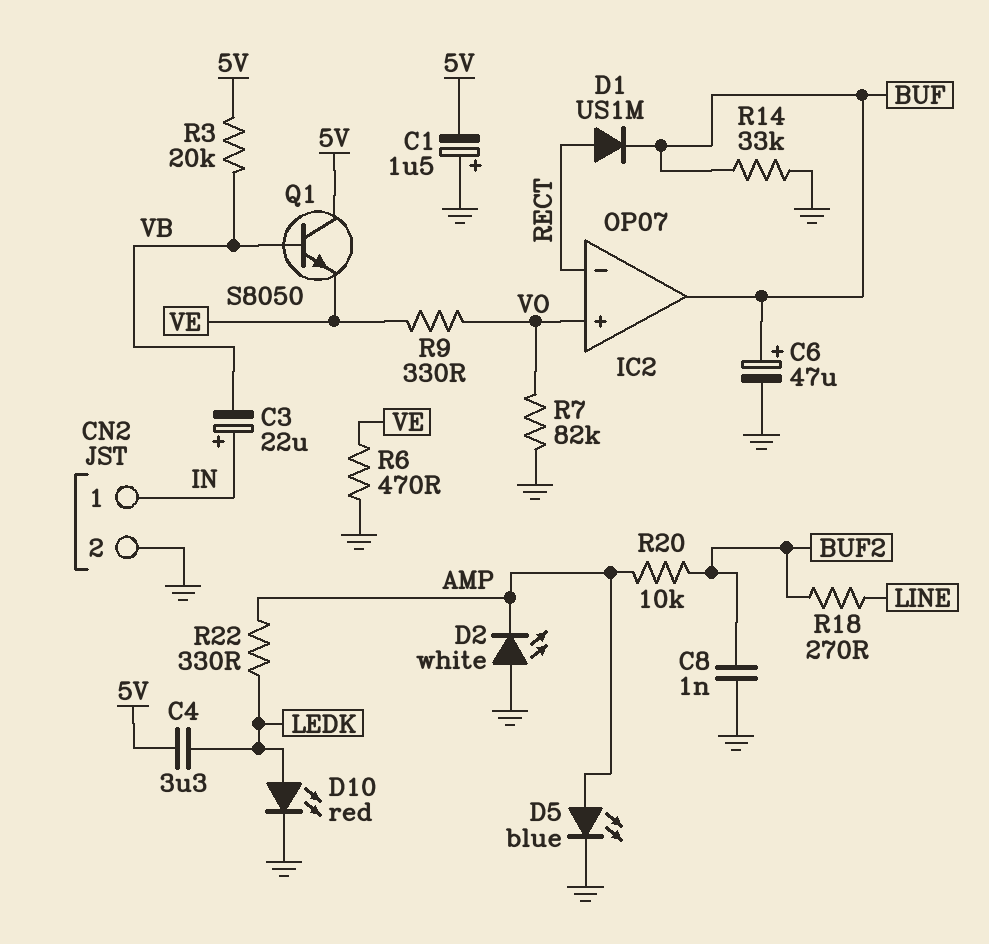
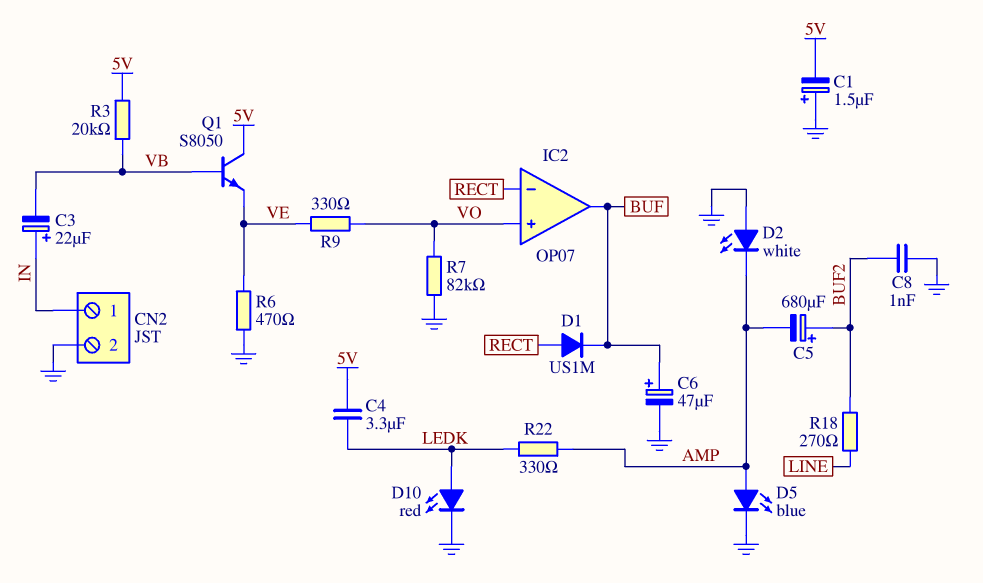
C5: none -> 680uF (plus BUF2, minus AMP)
R14: 33k (BUF, GND) -> none
R20: 10k (AMP, BUF2) -> none

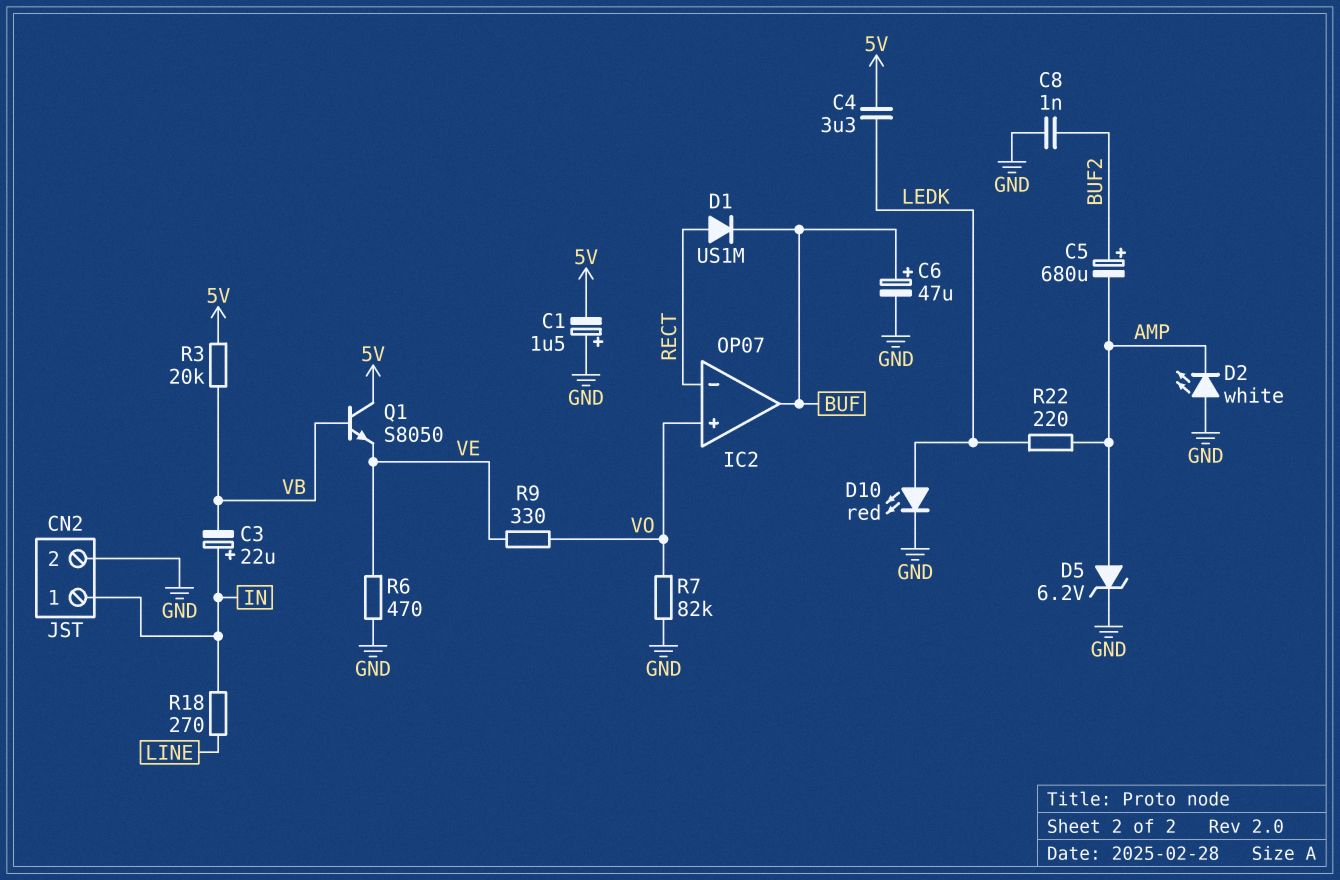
D5: LED blue (A AMP, K GND) -> zener 6.2V (A AMP, K GND)
R18: 270 (BUF2, LINE) -> 270 (IN, LINE)
R22: 330 (AMP, LEDK) -> 220 (AMP, LEDK)

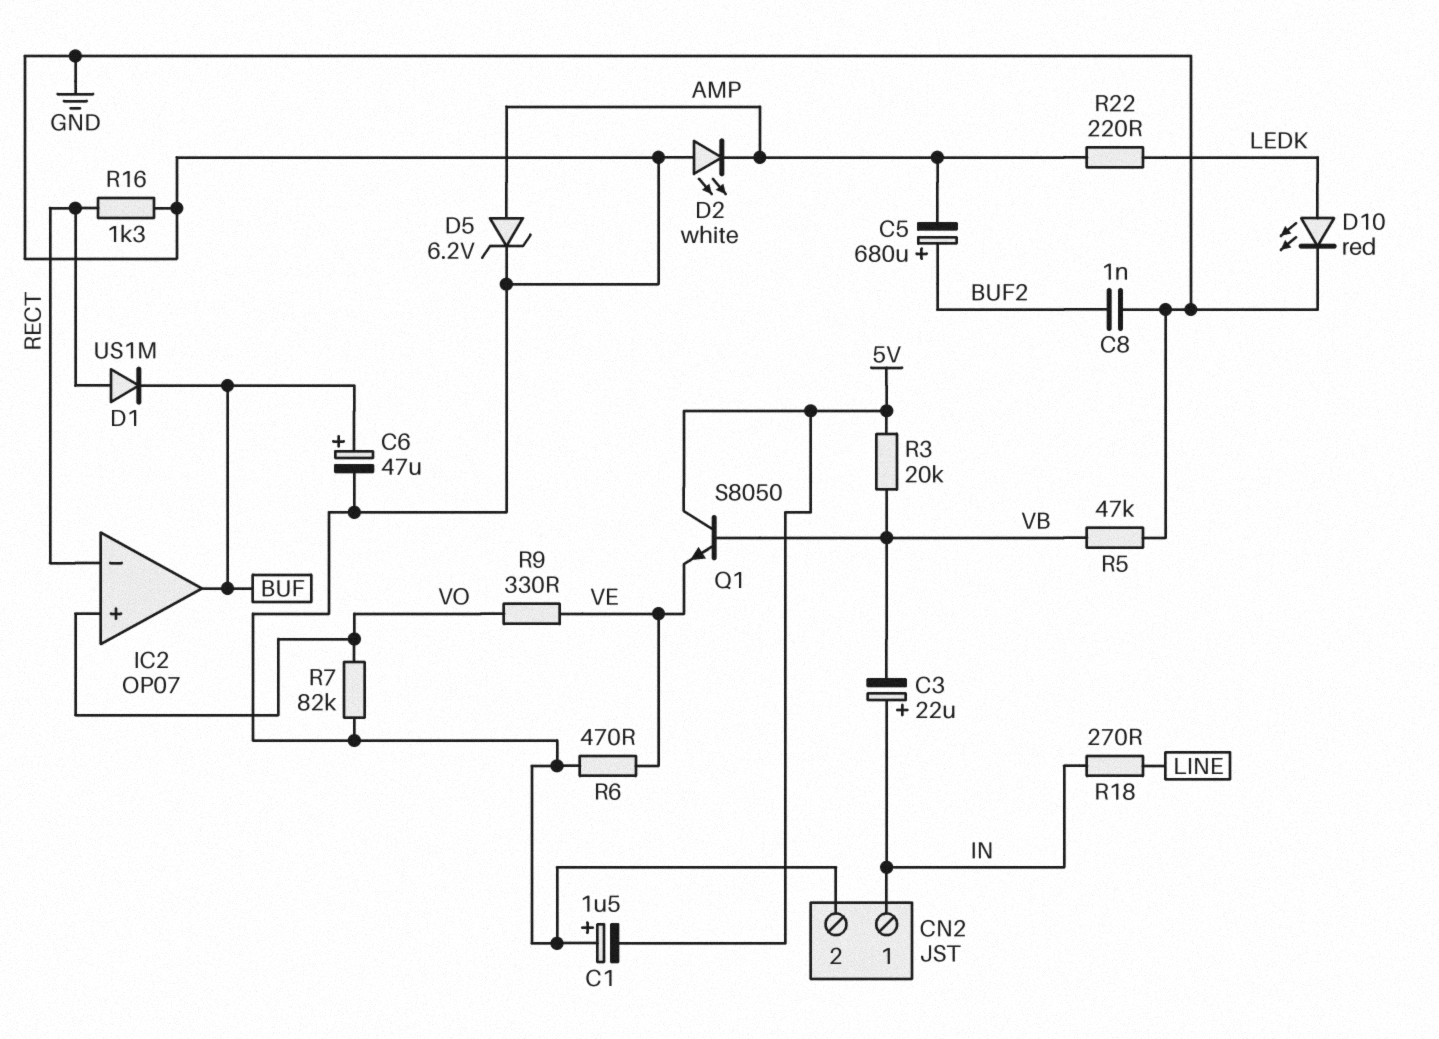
C4: 3.3uF (5V, LEDK) -> none
R5: none -> 47k (GND, VB)
R16: none -> 1.3k (GND, RECT)

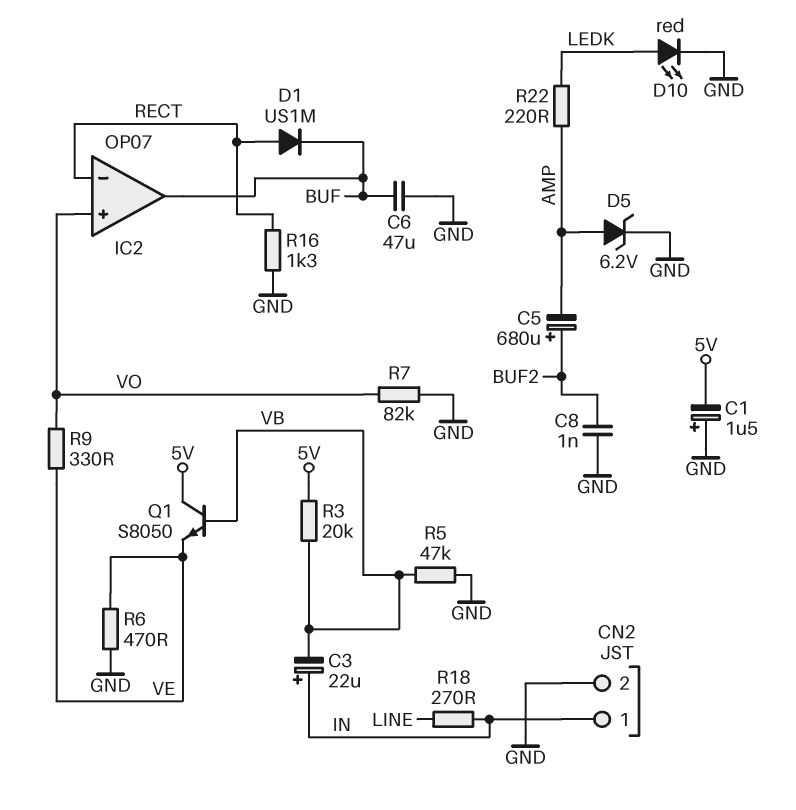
C6: 47uF (plus BUF, minus GND) -> 47uF (BUF, GND)
D2: LED white (A GND, K AMP) -> none

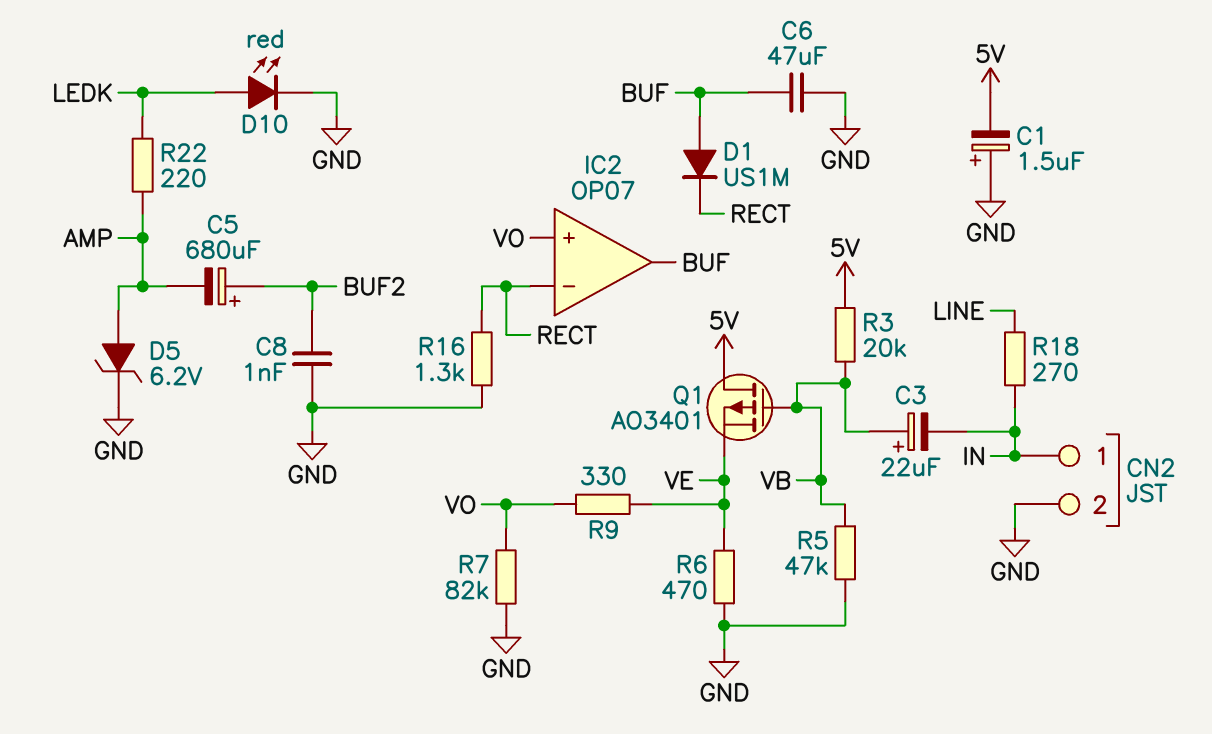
C3: 22uF (plus IN, minus VB) -> 22uF (plus VB, minus IN)
D1: diode US1M (A RECT, K BUF) -> diode US1M (A BUF, K RECT)
Q1: NPN S8050 (B VB, C 5V, E VE) -> PMOS AO3401 (G VB, D 5V, S VE)

